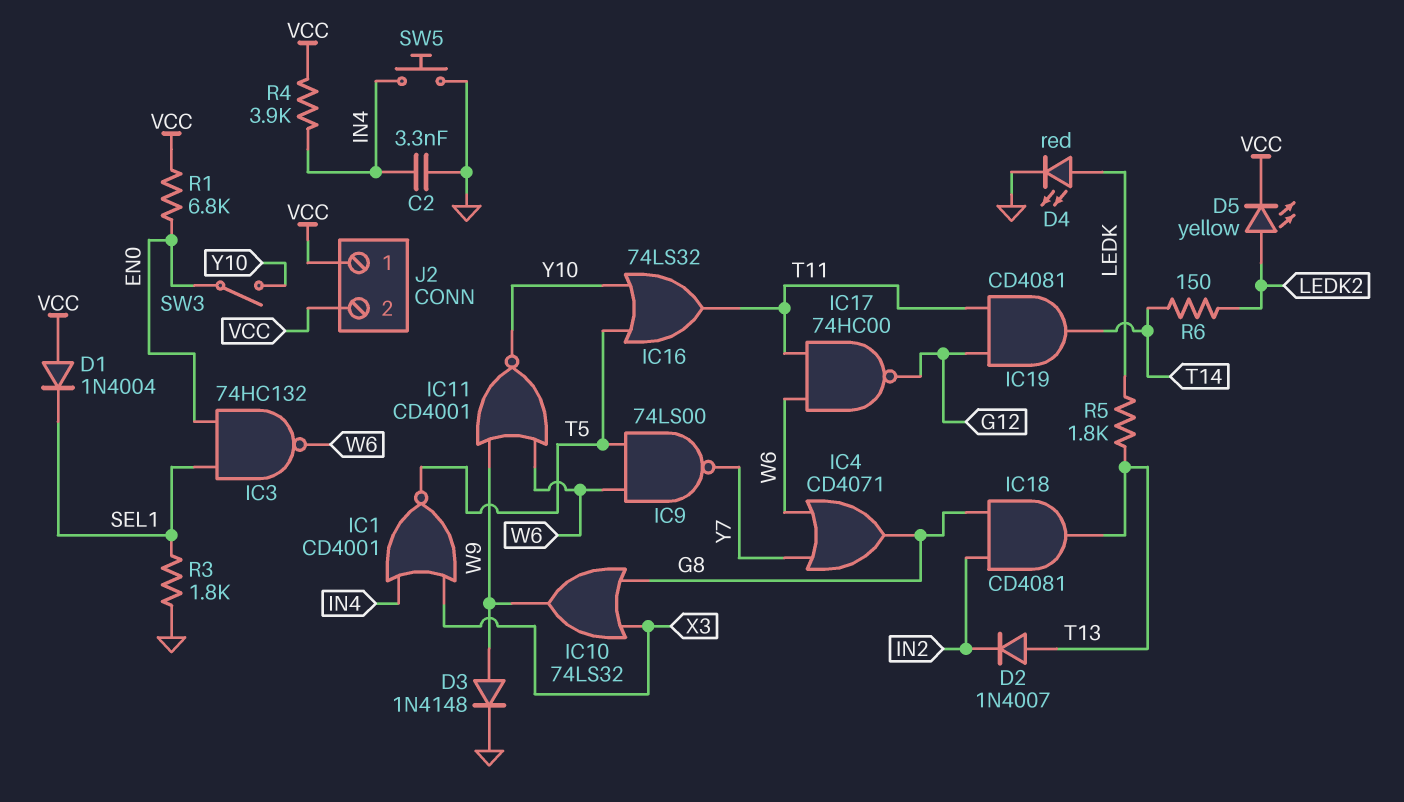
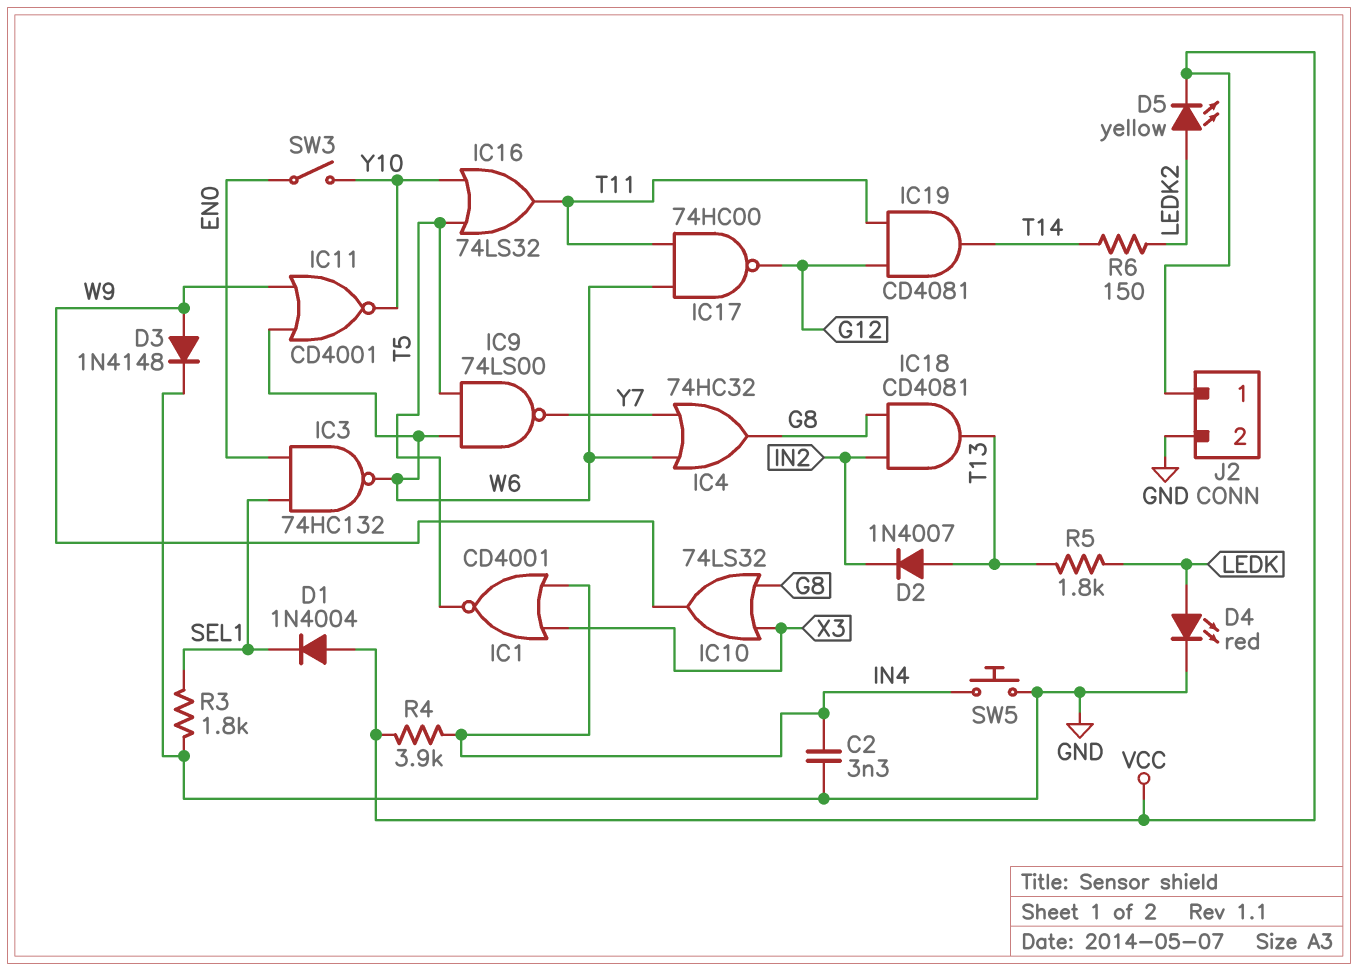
IC4: OR CD4071 (in W6, in Y7, out G8) -> OR 74HC32 (in W6, in Y7, out G8)
J2 pin 2: VCC -> GND
R1: 6.8k (EN0, VCC) -> none

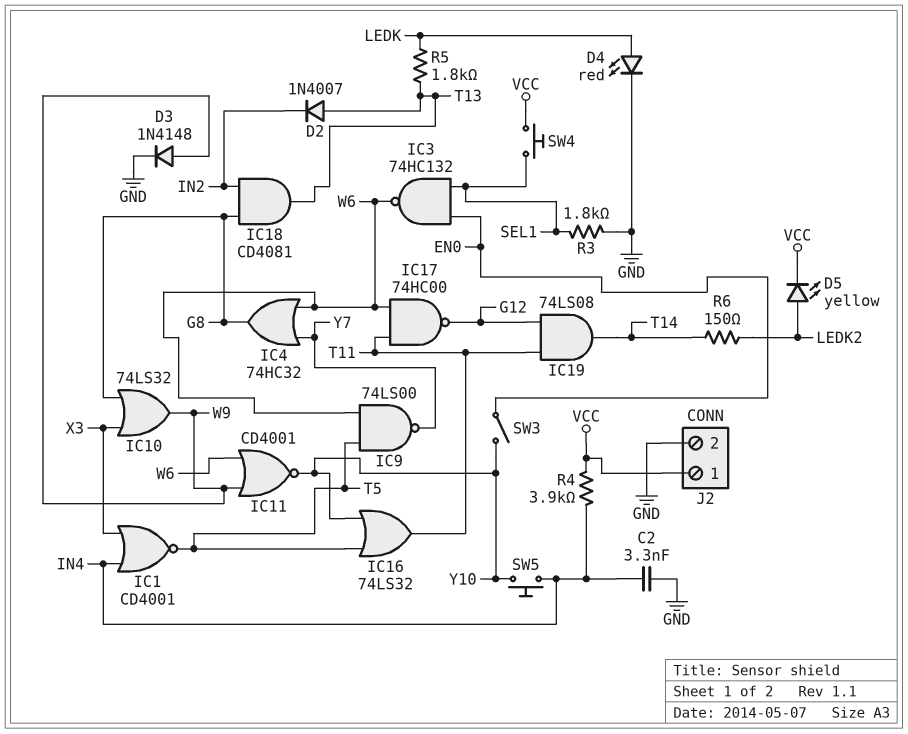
D1: diode 1N4004 (A VCC, K SEL1) -> none
IC19: AND CD4081 (in G12, in T11, out T14) -> AND 74LS08 (in G12, in T11, out T14)
SW4: none -> button (SEL1, VCC)
SW5: button (GND, IN4) -> button (IN4, Y10)

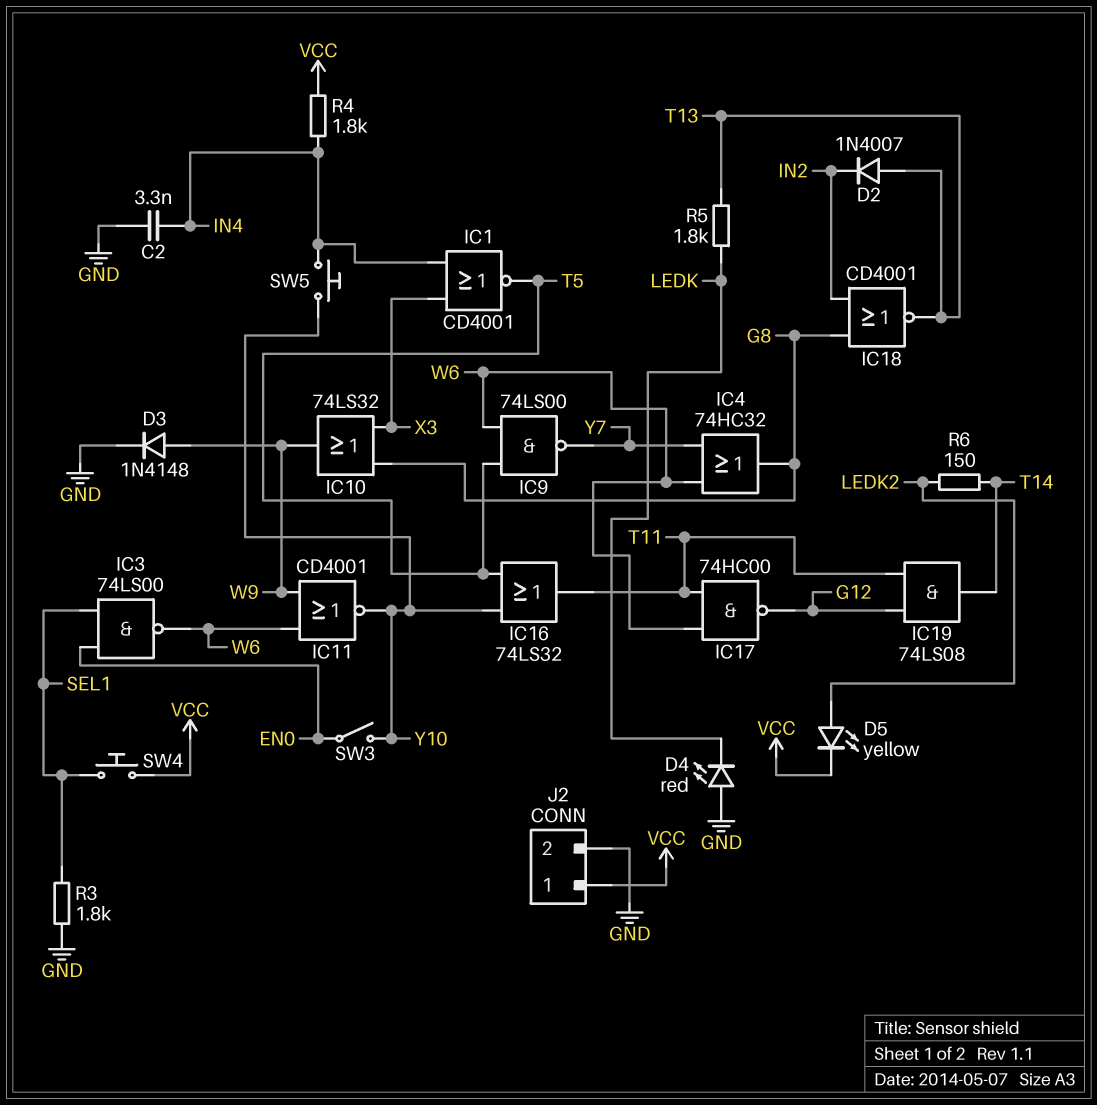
D4: LED red (A LEDK, K GND) -> LED red (A GND, K LEDK)
IC3: NAND 74HC132 (in EN0, in SEL1, out W6) -> NAND 74LS00 (in EN0, in SEL1, out W6)
IC18: AND CD4081 (in G8, in IN2, out T13) -> NOR CD4001 (in G8, in IN2, out T13)
R4: 3.9k (IN4, VCC) -> 1.8k (IN4, VCC)

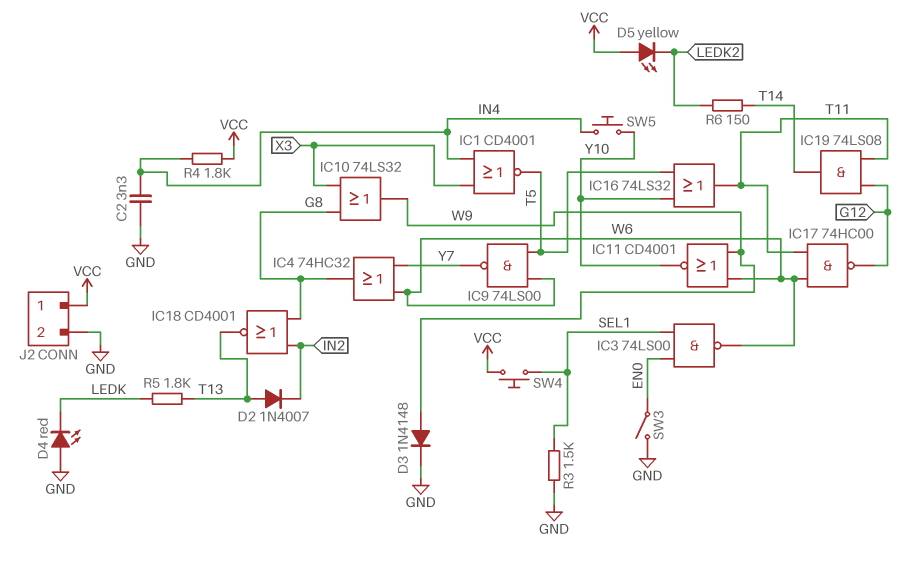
D5: LED yellow (A LEDK2, K VCC) -> LED yellow (A VCC, K LEDK2)
R3: 1.8k (GND, SEL1) -> 1.5k (GND, SEL1)
SW3: switch (EN0, Y10) -> switch (EN0, GND)

